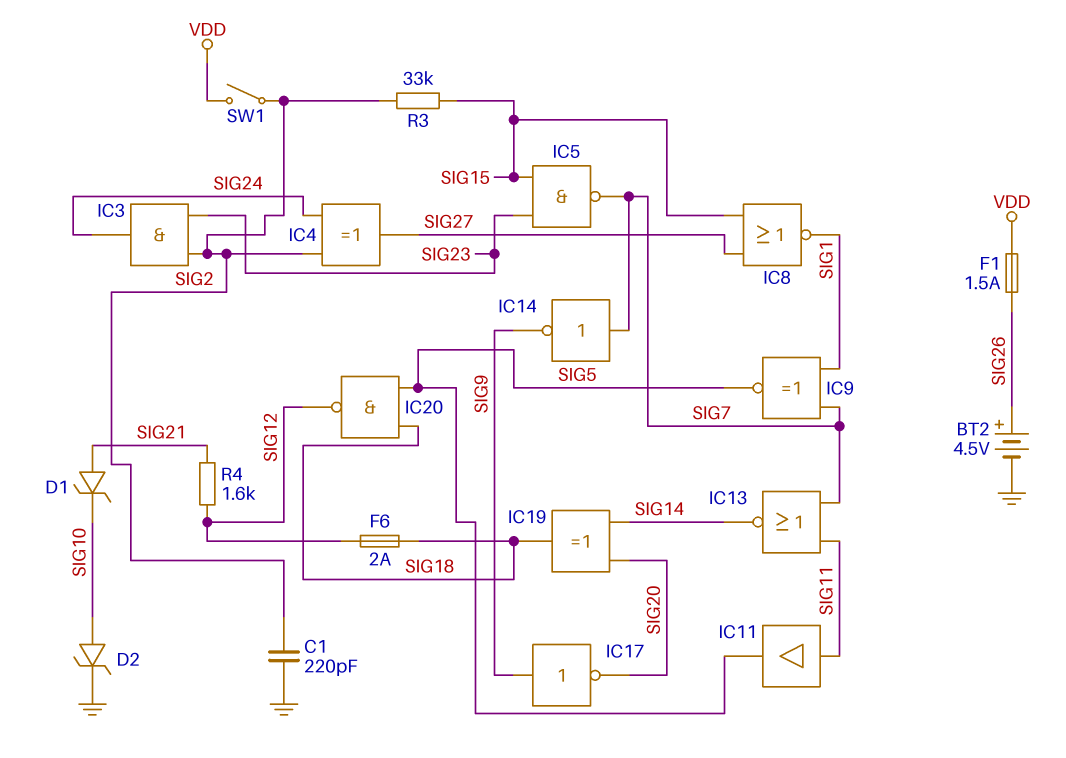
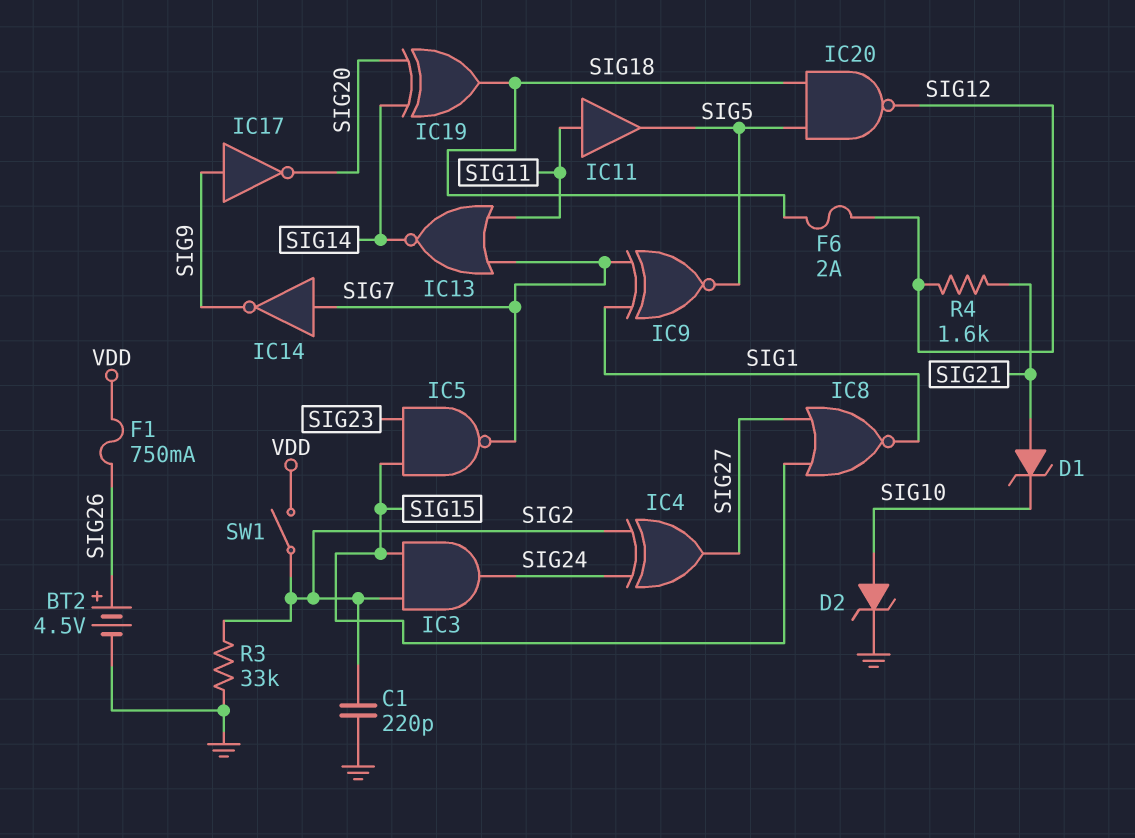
F1: 1.5A (SIG26, VDD) -> 750mA (SIG26, VDD)
IC3: AND (in SIG2, in SIG23, out SIG24) -> AND (in SIG2, in SIG15, out SIG24)
R3: 33k (SIG2, SIG15) -> 33k (GND, SIG2)

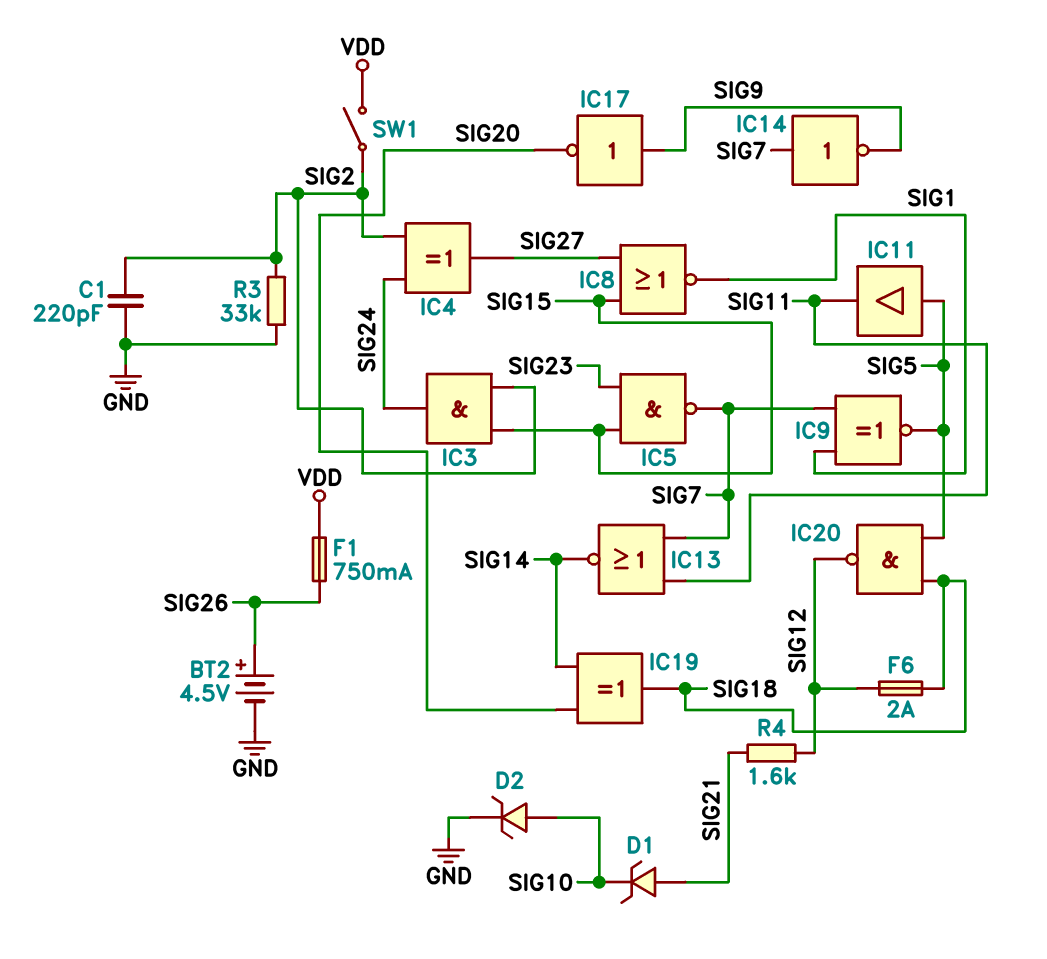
IC11: buffer (in SIG11, out SIG5) -> buffer (in SIG5, out SIG11)

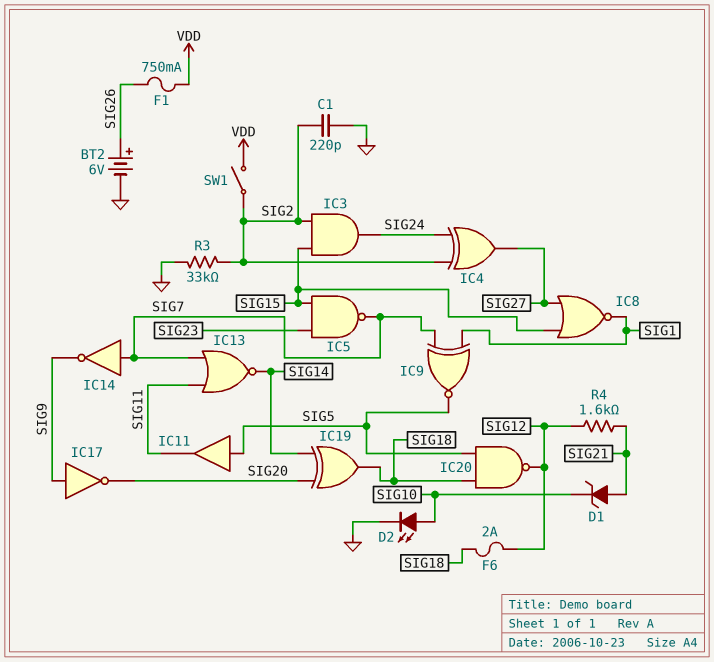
BT2: 4.5V (plus SIG26, minus GND) -> 6V (plus SIG26, minus GND)
D2: zener (A SIG10, K GND) -> LED (A SIG10, K GND)

